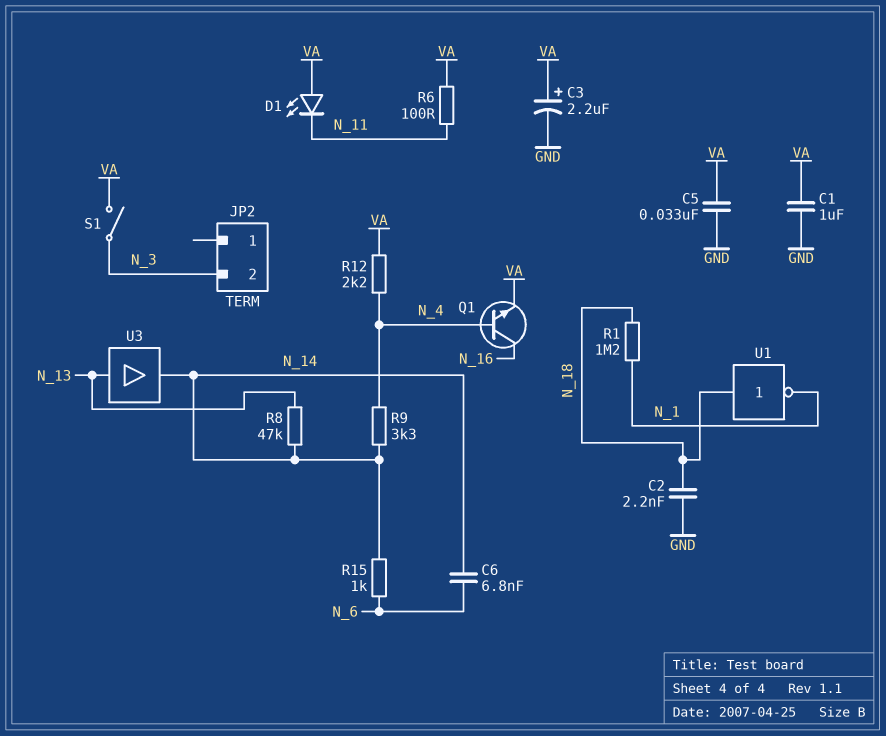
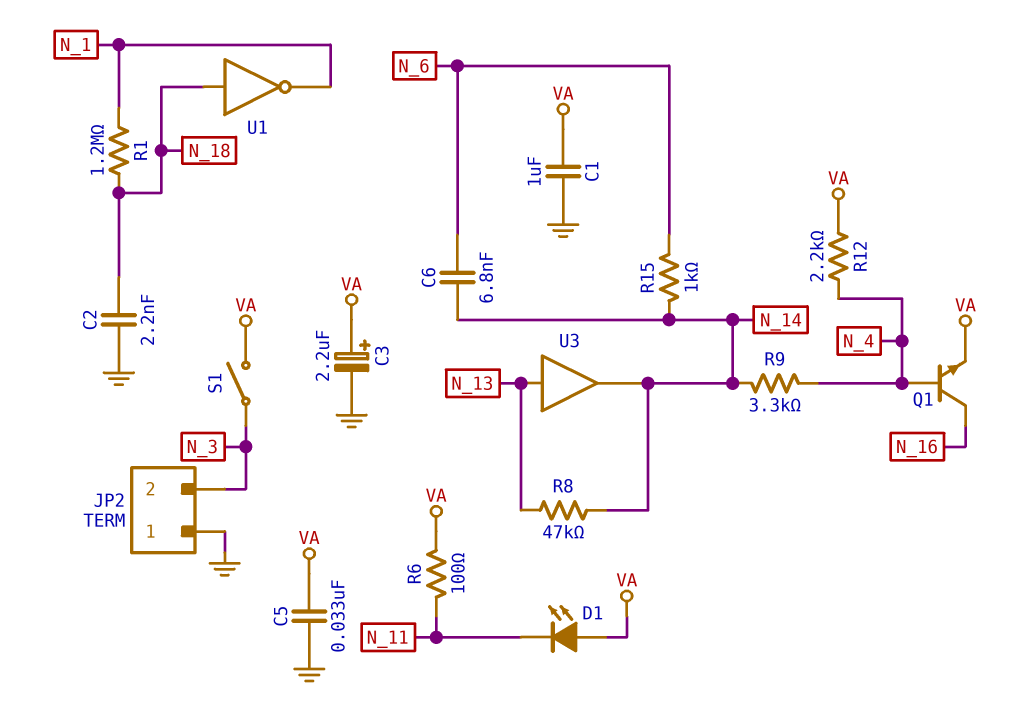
JP2 pin 1: none -> GND

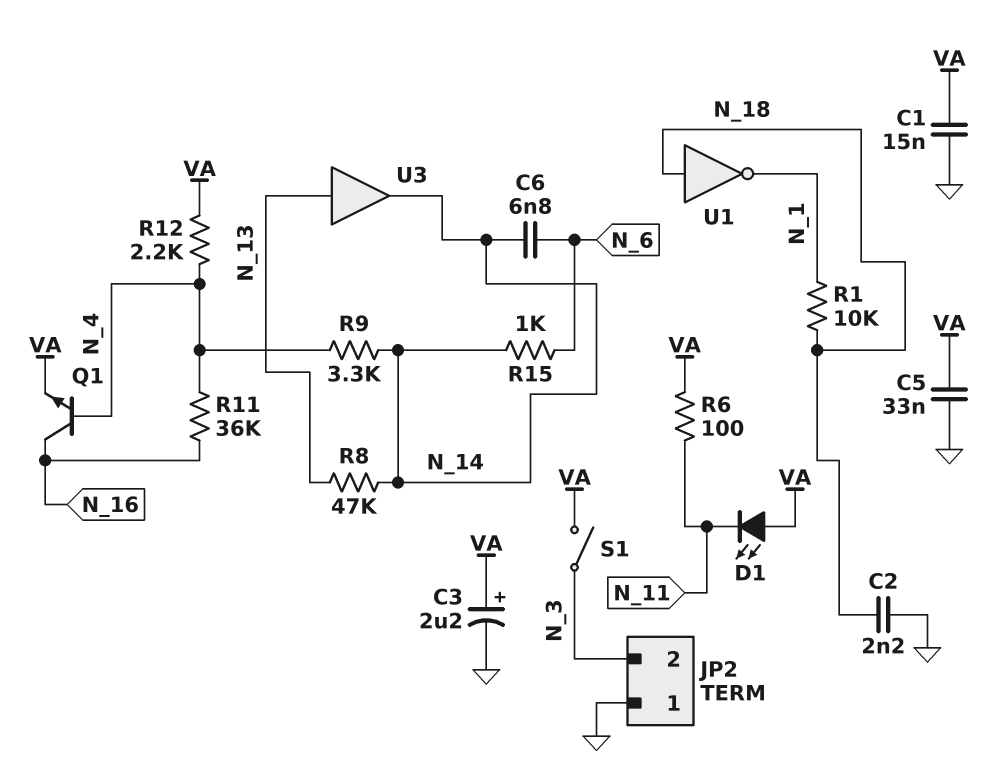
C1: 1uF (GND, VA) -> 15nF (GND, VA)
R1: 1.2M (N_1, N_18) -> 10k (N_1, N_18)
R11: none -> 36k (N_4, N_16)

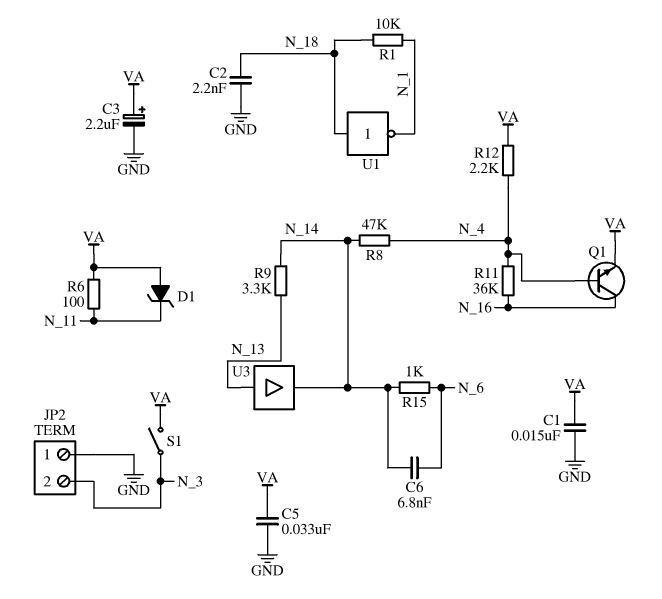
D1: LED (A VA, K N_11) -> zener (A VA, K N_11)
R8: 47k (N_13, N_14) -> 47k (N_4, N_14)
R9: 3.3k (N_4, N_14) -> 3.3k (N_13, N_14)

